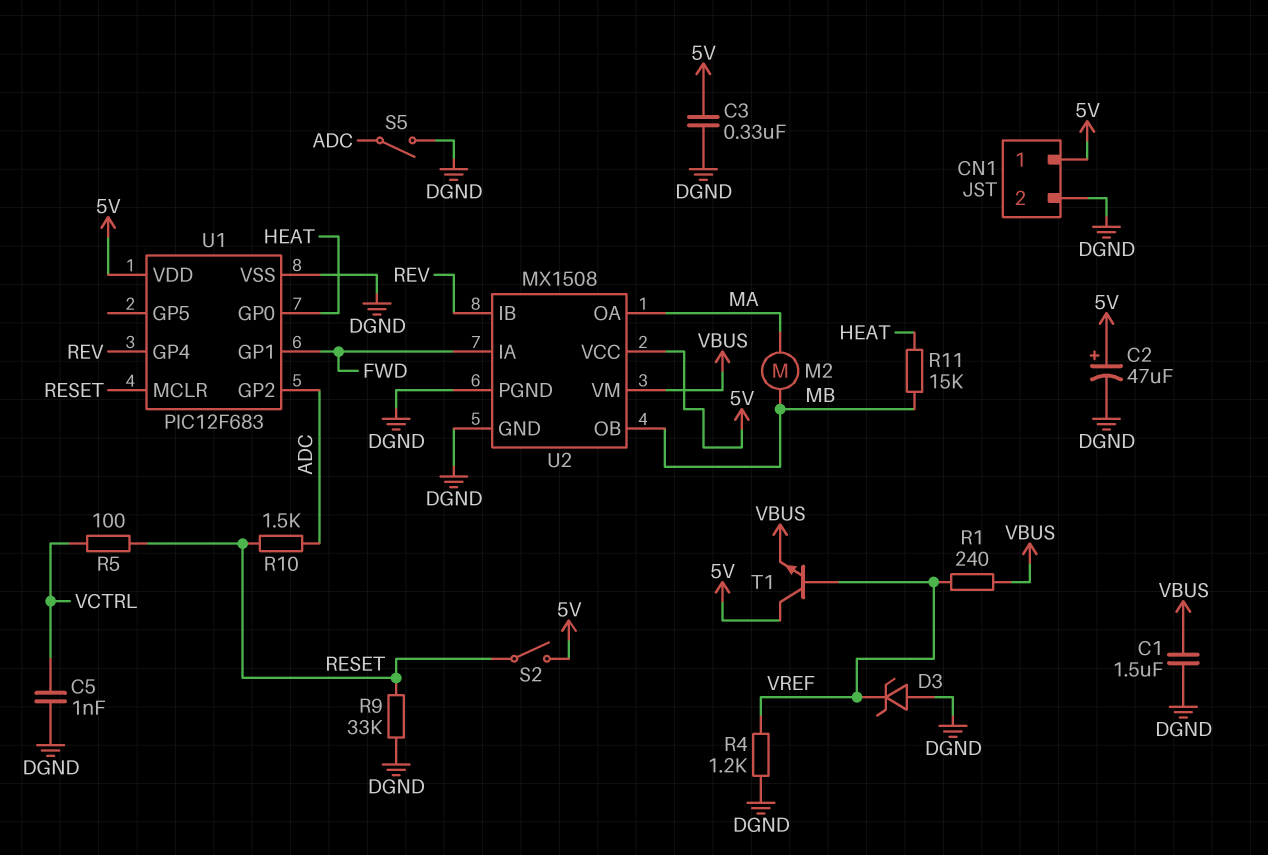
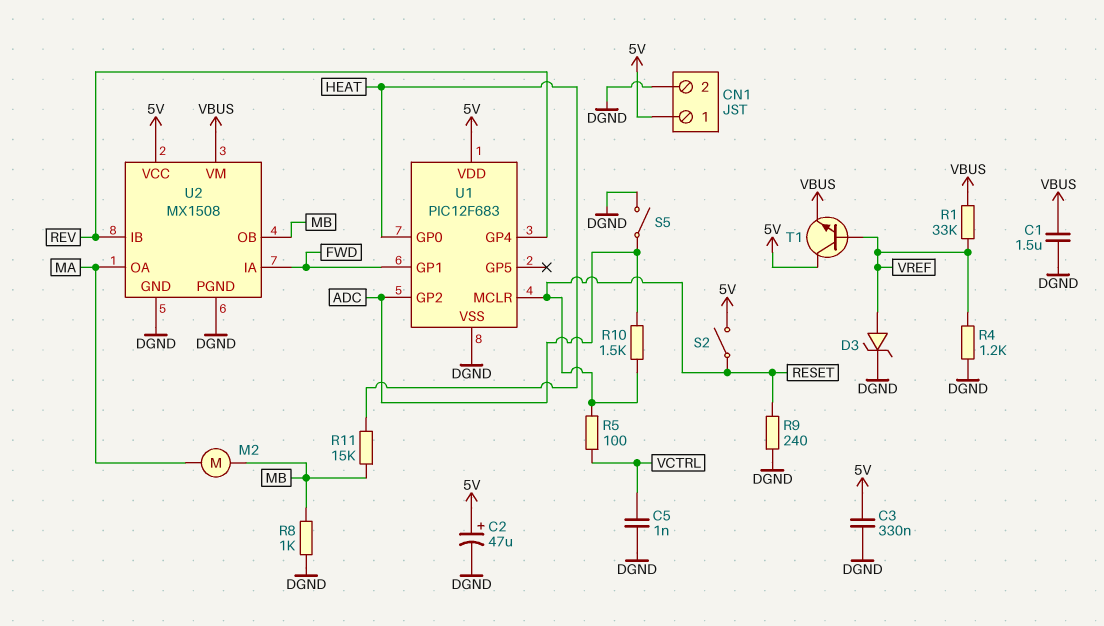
D3: zener (A DGND, K VREF) -> zener (A VREF, K DGND)
R1: 240 (VBUS, VREF) -> 33k (VBUS, VREF)
R8: none -> 1k (DGND, MB)
R9: 33k (DGND, RESET) -> 240 (DGND, RESET)

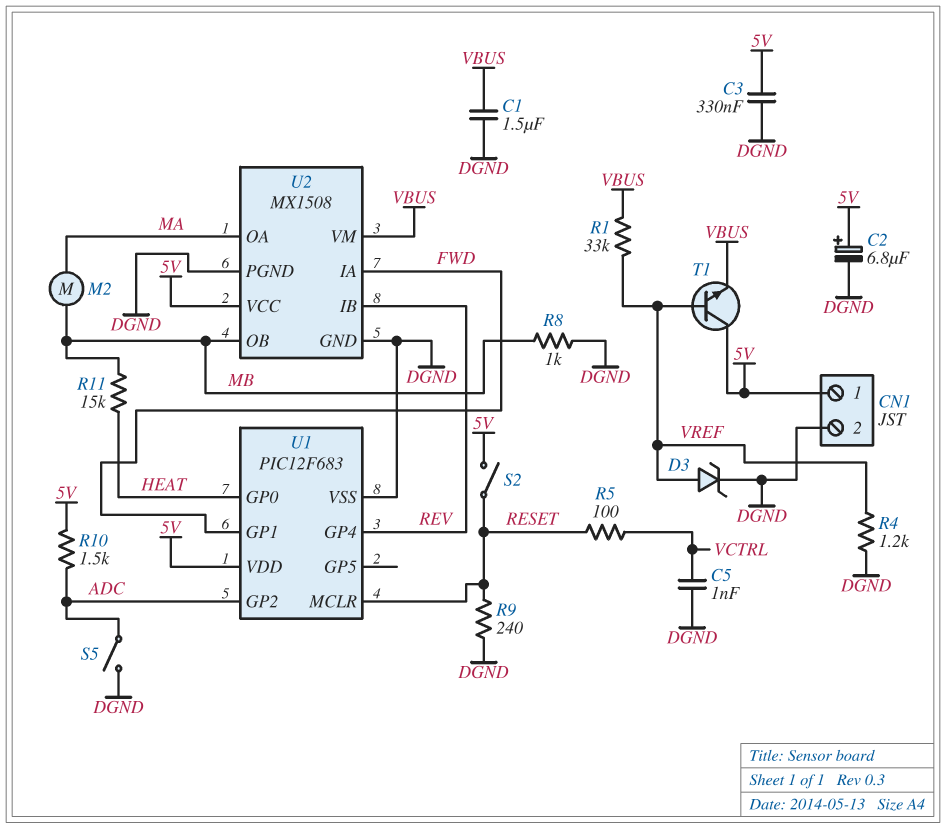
C2: 47uF (plus 5V, minus DGND) -> 6.8uF (plus 5V, minus DGND)
R10: 1.5k (ADC, RESET) -> 1.5k (5V, ADC)

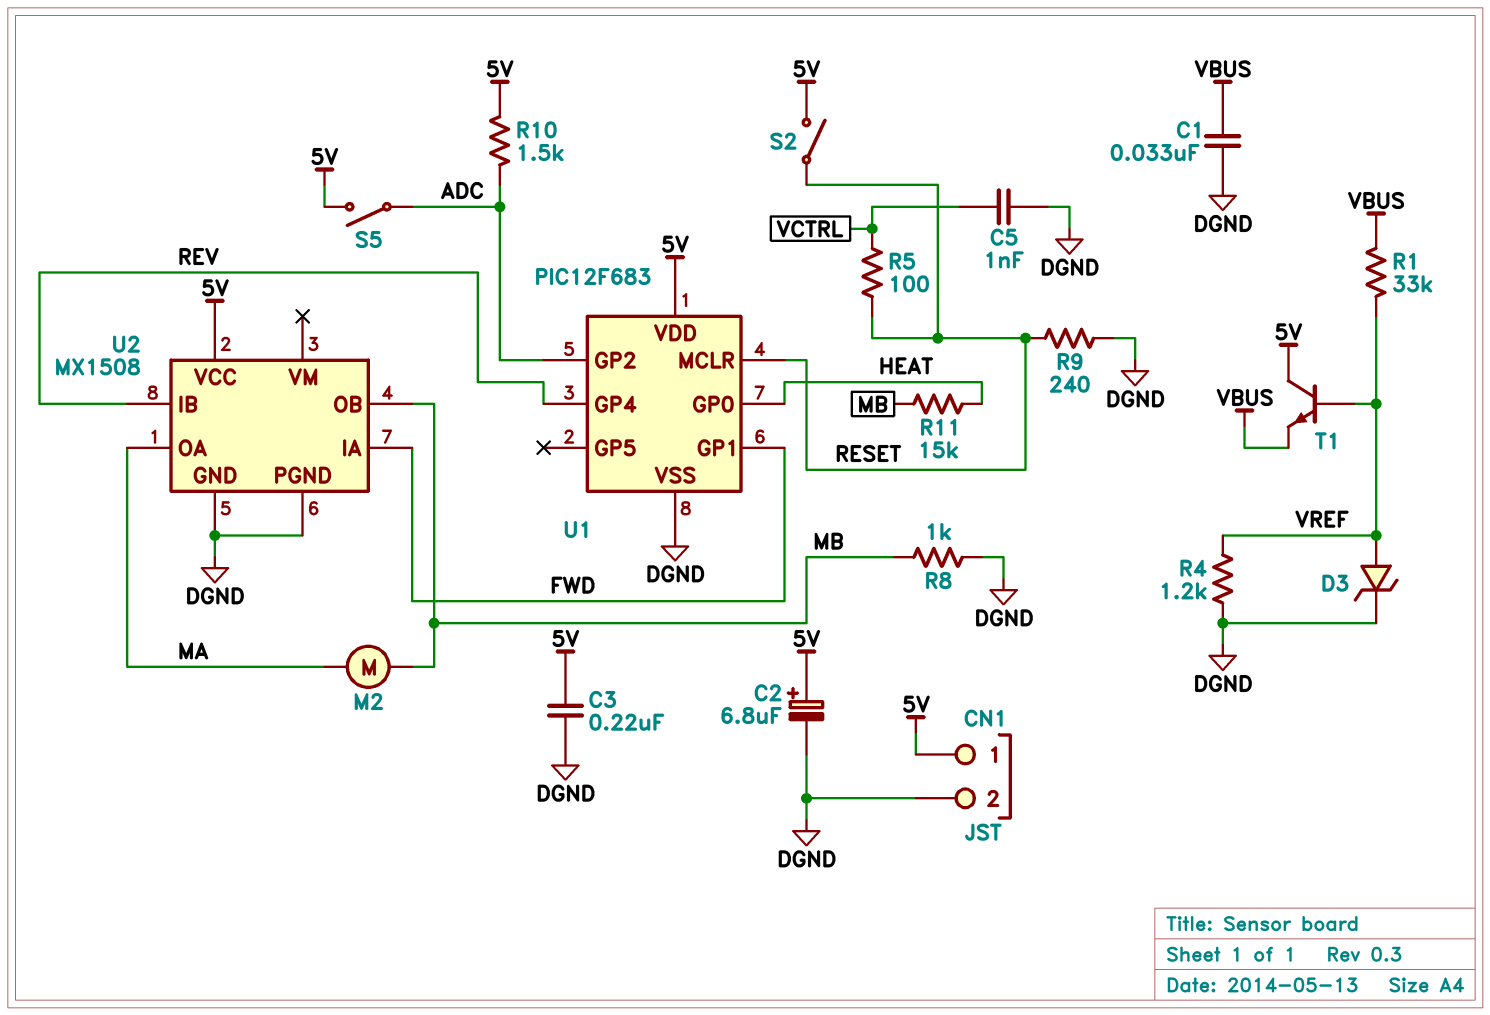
C1: 1.5uF (DGND, VBUS) -> 33nF (DGND, VBUS)
C3: 330nF (5V, DGND) -> 220nF (5V, DGND)
S5: switch (ADC, DGND) -> switch (5V, ADC)
U2 pin VM: VBUS -> none

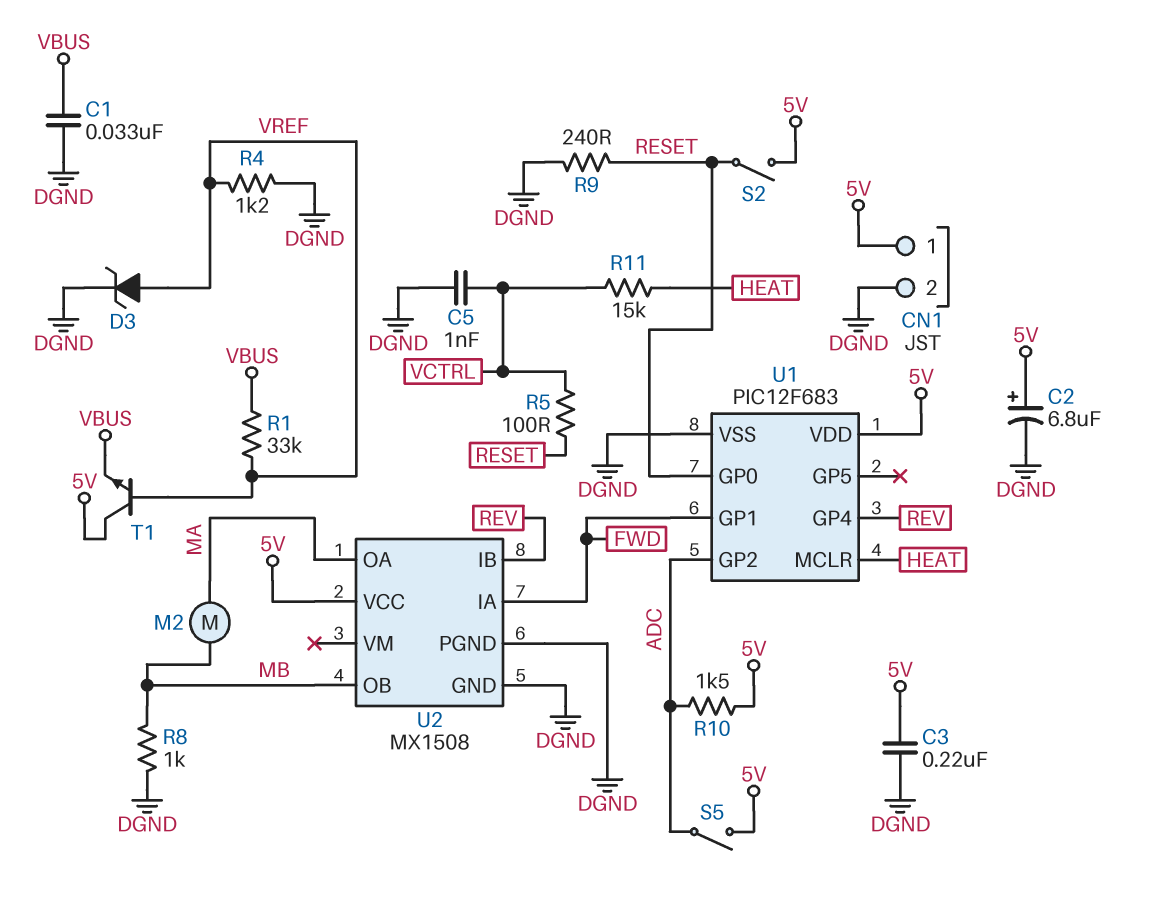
R11: 15k (HEAT, MB) -> 15k (HEAT, VCTRL)
U1 pin GP0: HEAT -> RESET
U1 pin MCLR: RESET -> HEAT

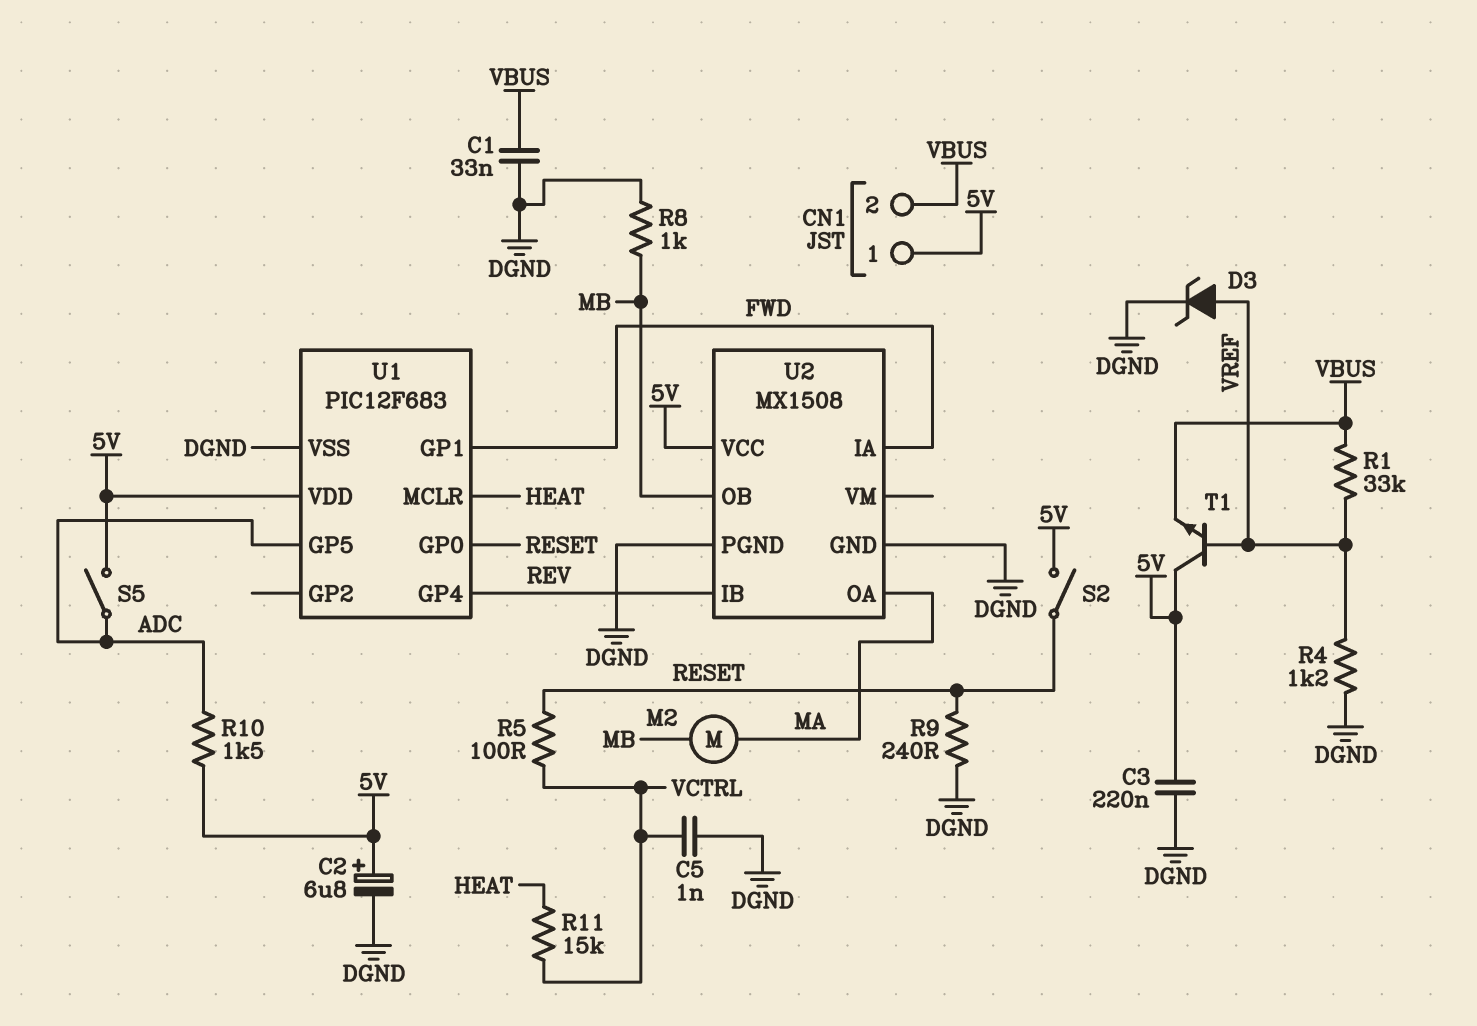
CN1 pin 2: DGND -> VBUS
U1 pin GP2: ADC -> none
U1 pin GP5: none -> ADC

